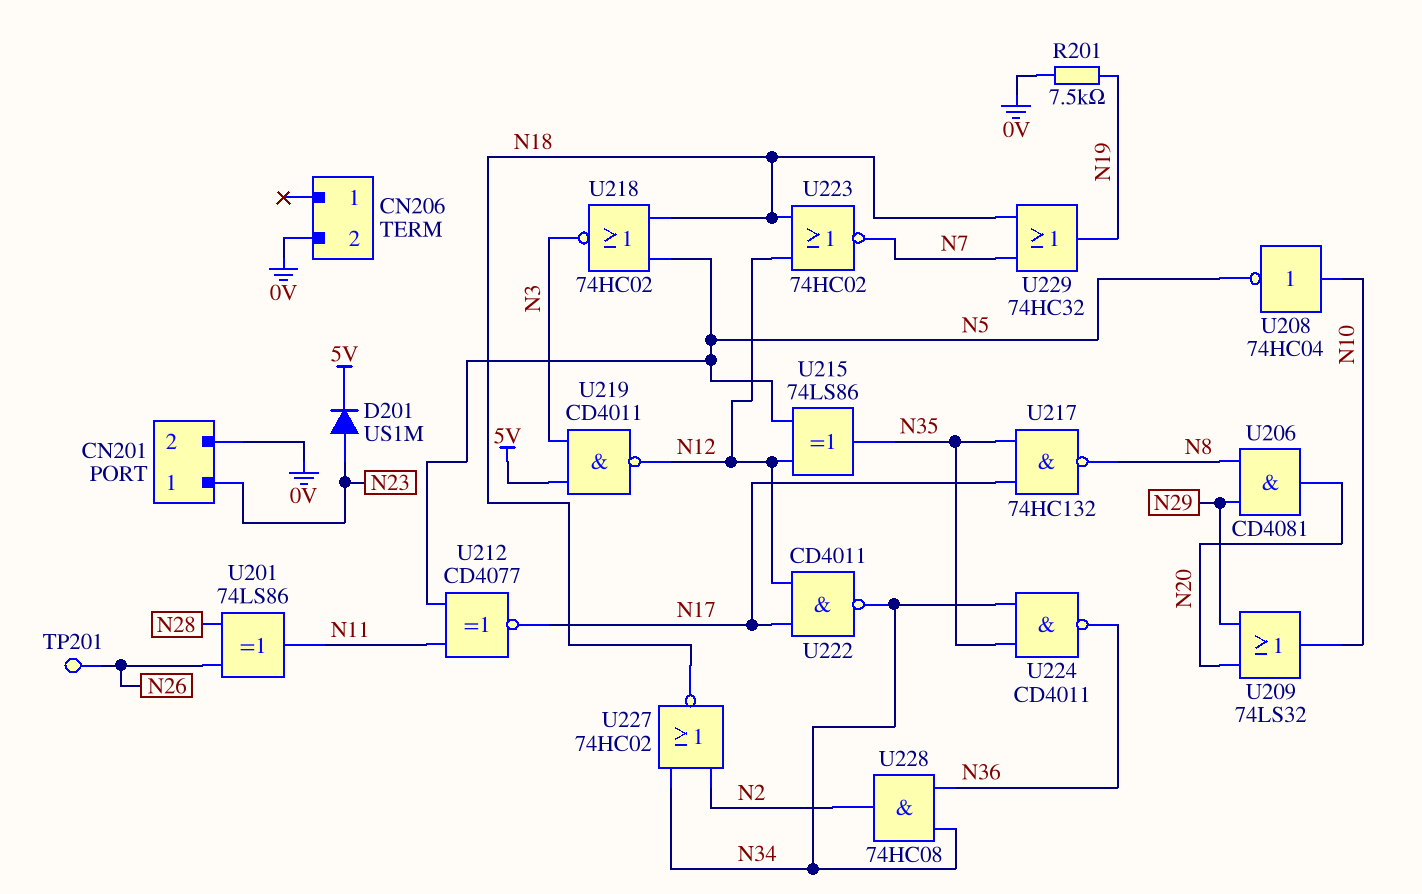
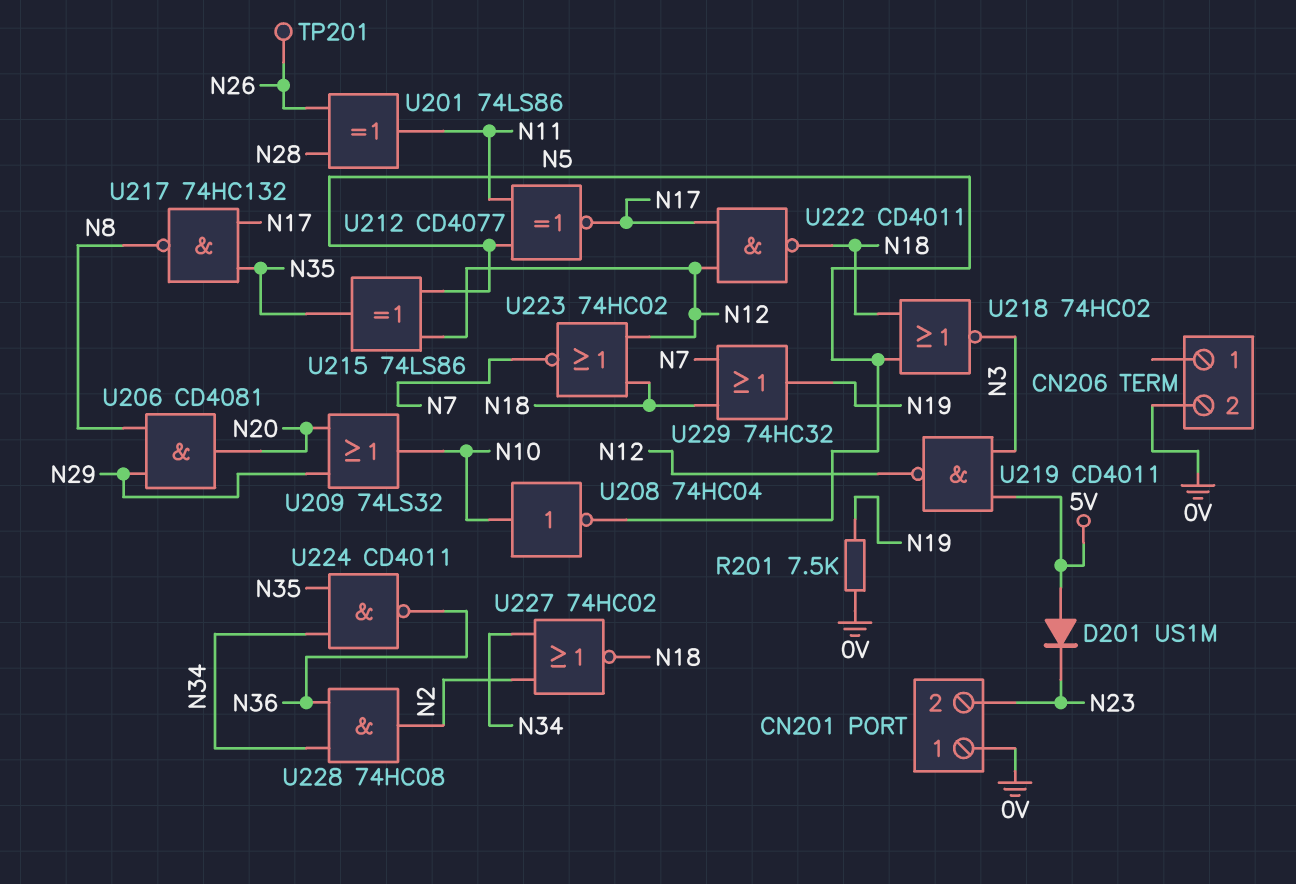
CN201 pin 1: N23 -> 0V
CN201 pin 2: 0V -> N23
D201: diode US1M (A N23, K 5V) -> diode US1M (A 5V, K N23)
U222: NAND CD4011 (in N12, in N17, out N34) -> NAND CD4011 (in N12, in N17, out N18)

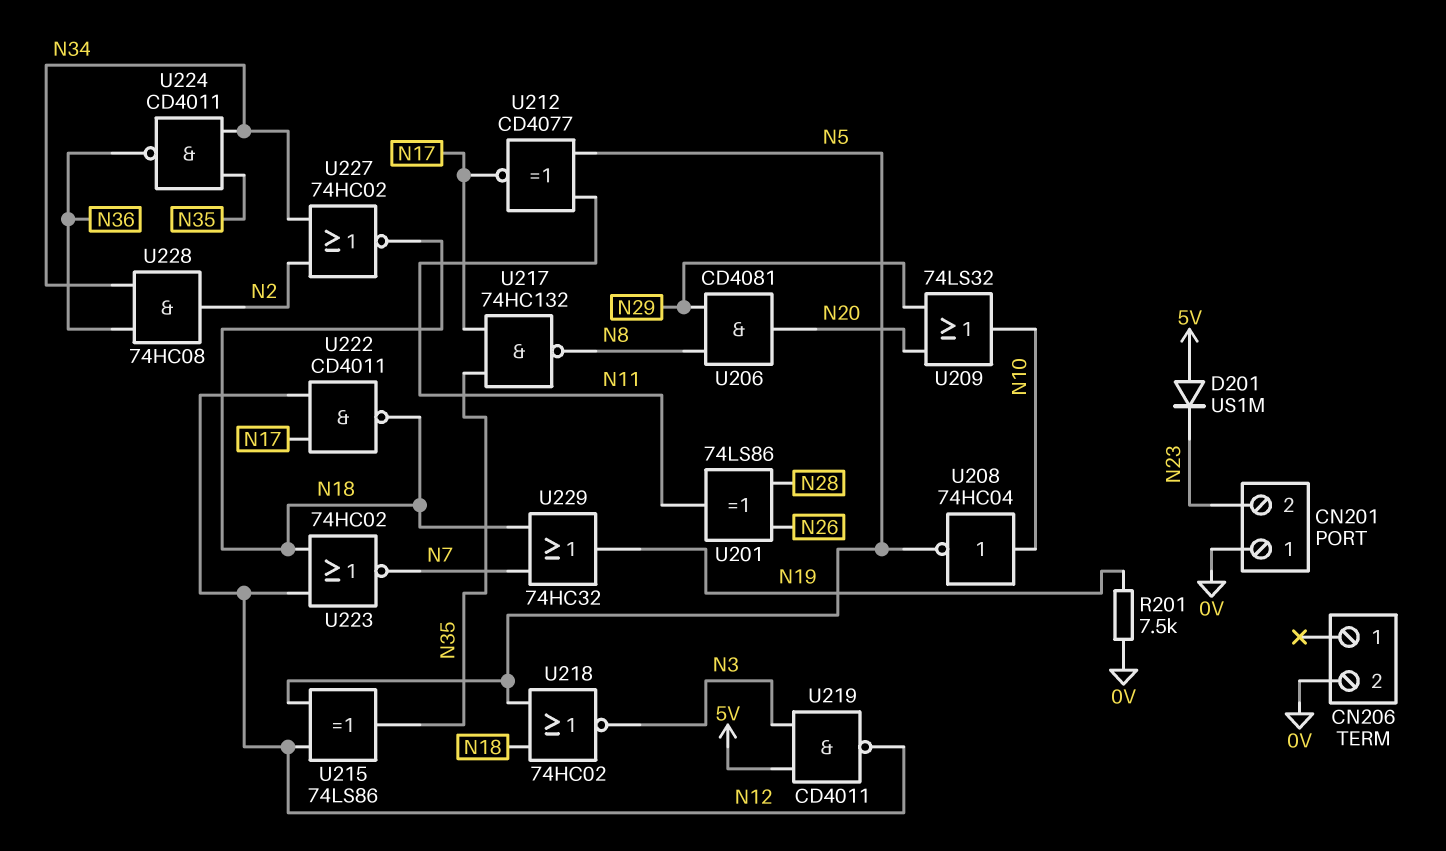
TP201: test point (N26) -> none

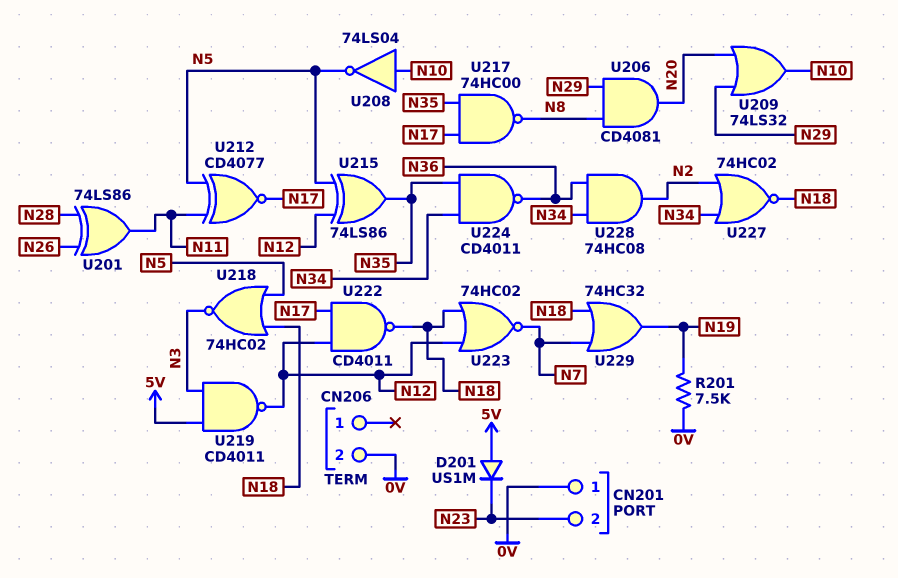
U208: NOT 74HC04 (in N10, out N5) -> NOT 74LS04 (in N10, out N5)
U217: NAND 74HC132 (in N17, in N35, out N8) -> NAND 74HC00 (in N17, in N35, out N8)

